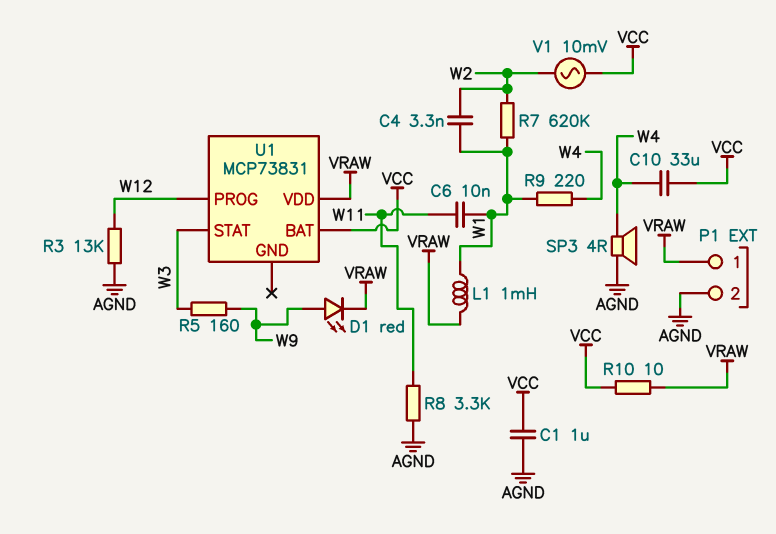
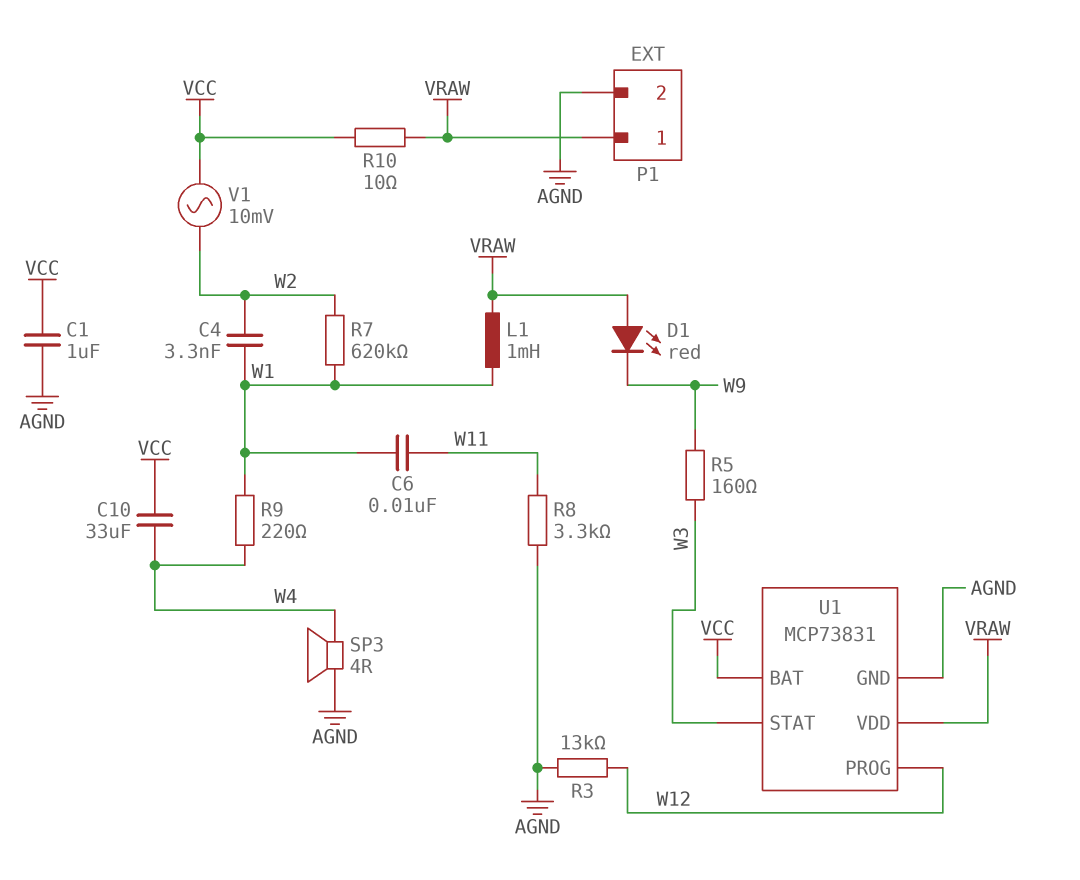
D1: LED red (A W9, K VRAW) -> LED red (A VRAW, K W9)
U1 pin GND: none -> AGND

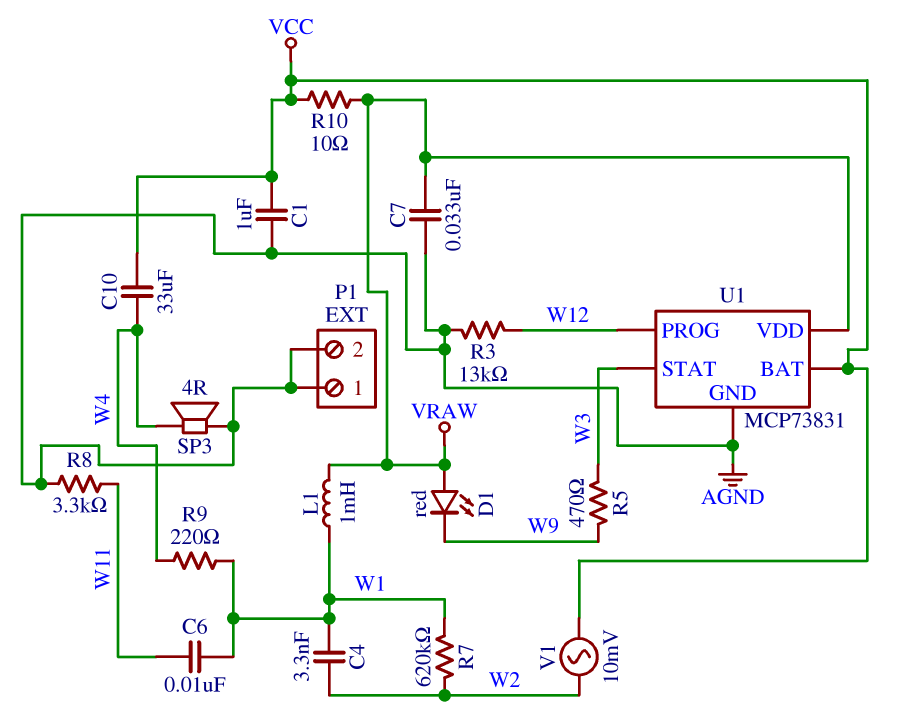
C7: none -> 33nF (AGND, VRAW)
P1 pin 1: VRAW -> AGND
R5: 160 (W3, W9) -> 470 (W3, W9)

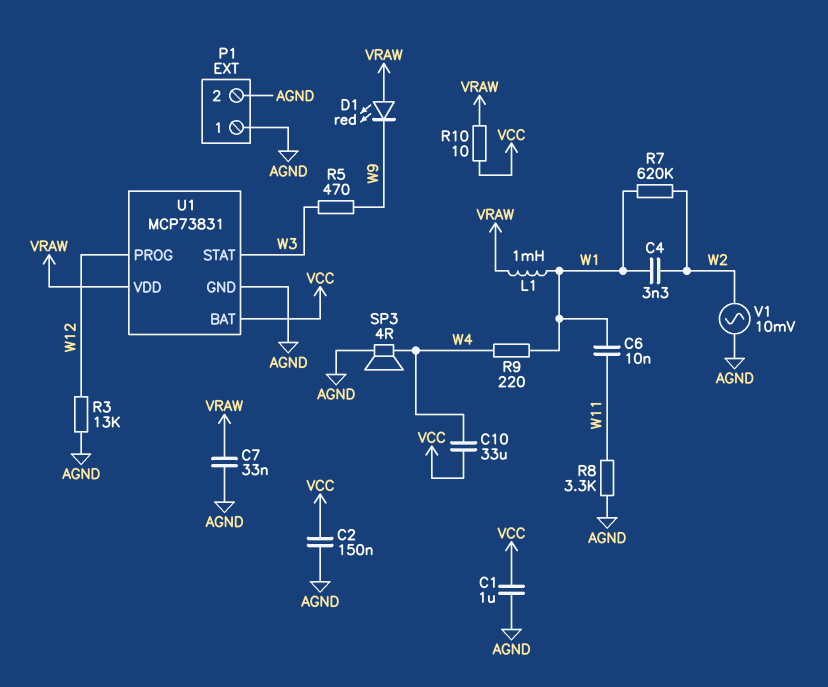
C2: none -> 150nF (AGND, VCC)
V1: AC 10mV (VCC, W2) -> AC 10mV (AGND, W2)

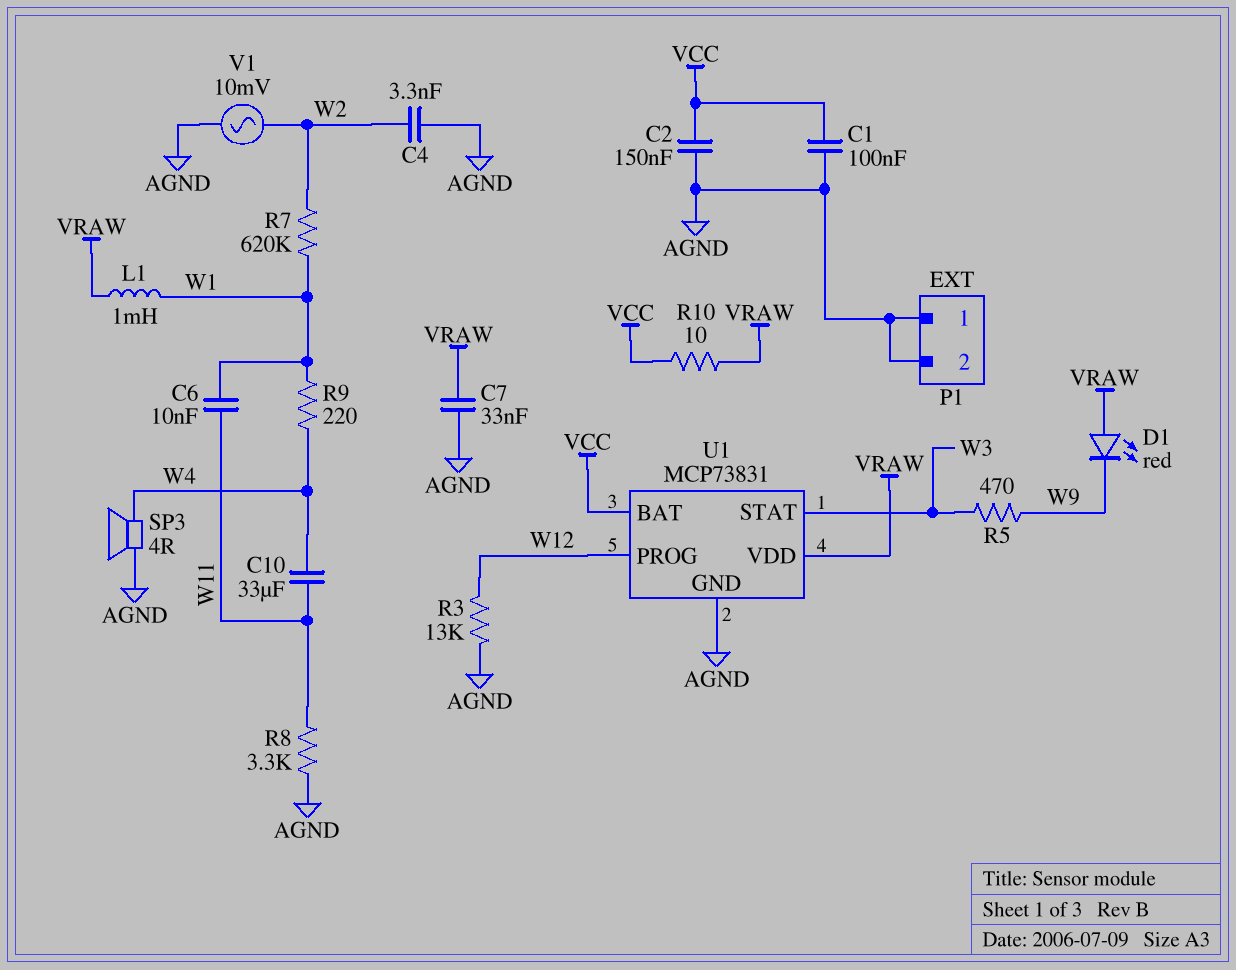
C1: 1uF (AGND, VCC) -> 100nF (AGND, VCC)
C4: 3.3nF (W1, W2) -> 3.3nF (AGND, W2)
C10: 33uF (VCC, W4) -> 33uF (W4, W11)

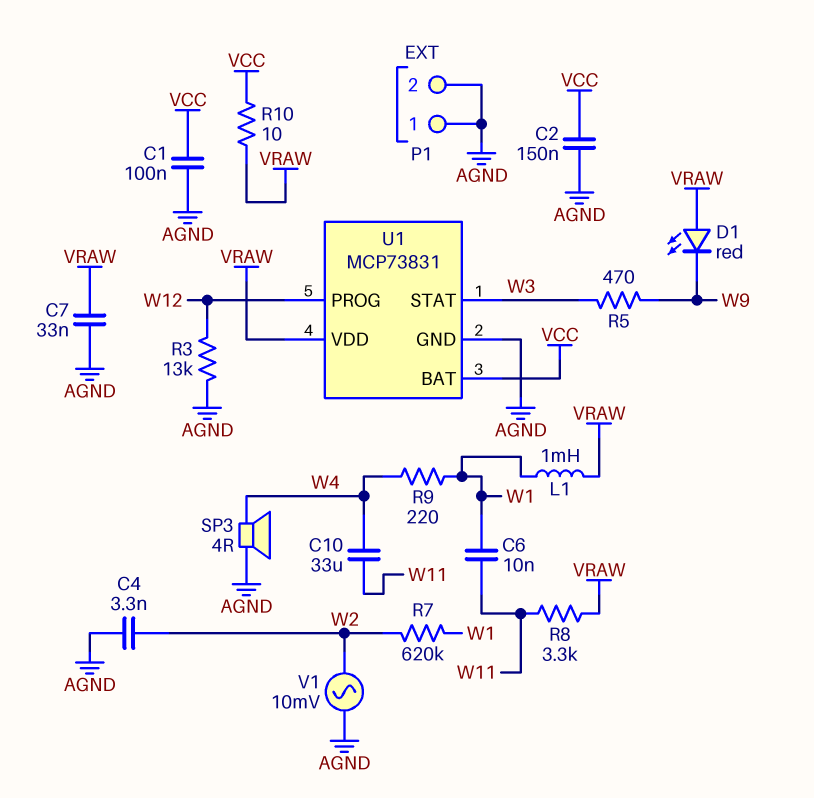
R8: 3.3k (AGND, W11) -> 3.3k (VRAW, W11)

